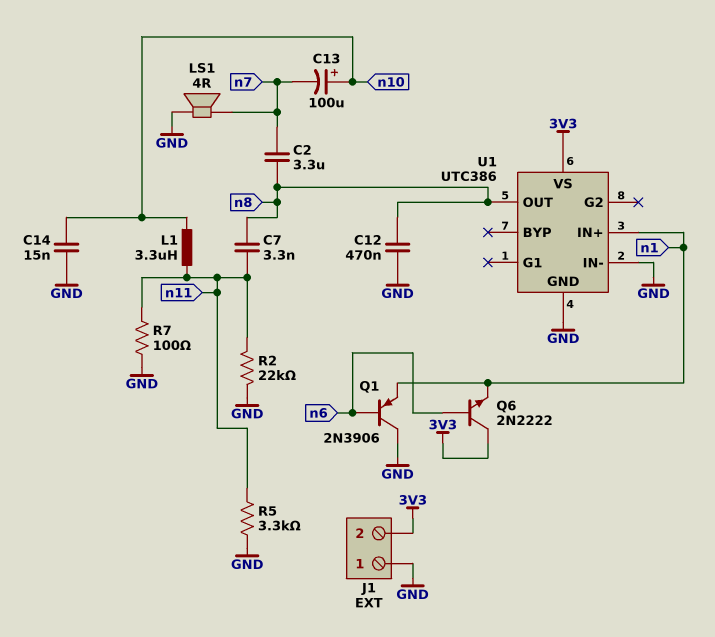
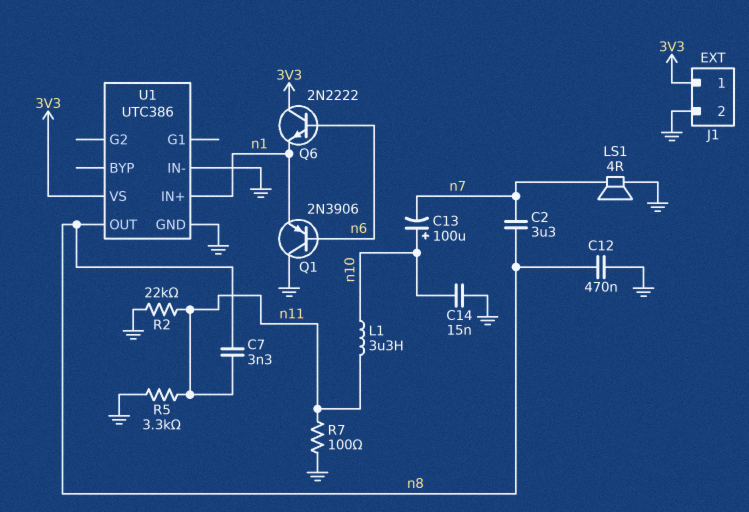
J1 pin 1: GND -> 3V3
J1 pin 2: 3V3 -> GND

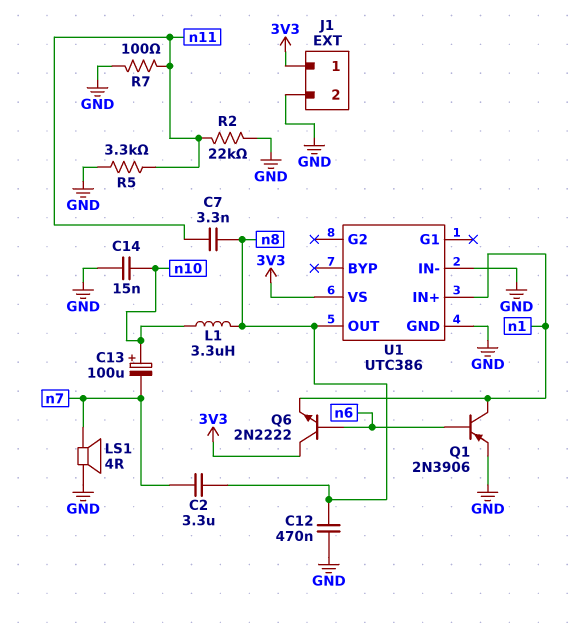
L1: 3.3uH (n10, n11) -> 3.3uH (n8, n10)
Q1: PNP 2N3906 (B n6, C GND, E n1) -> PNP 2N3906 (B n6, C n1, E GND)

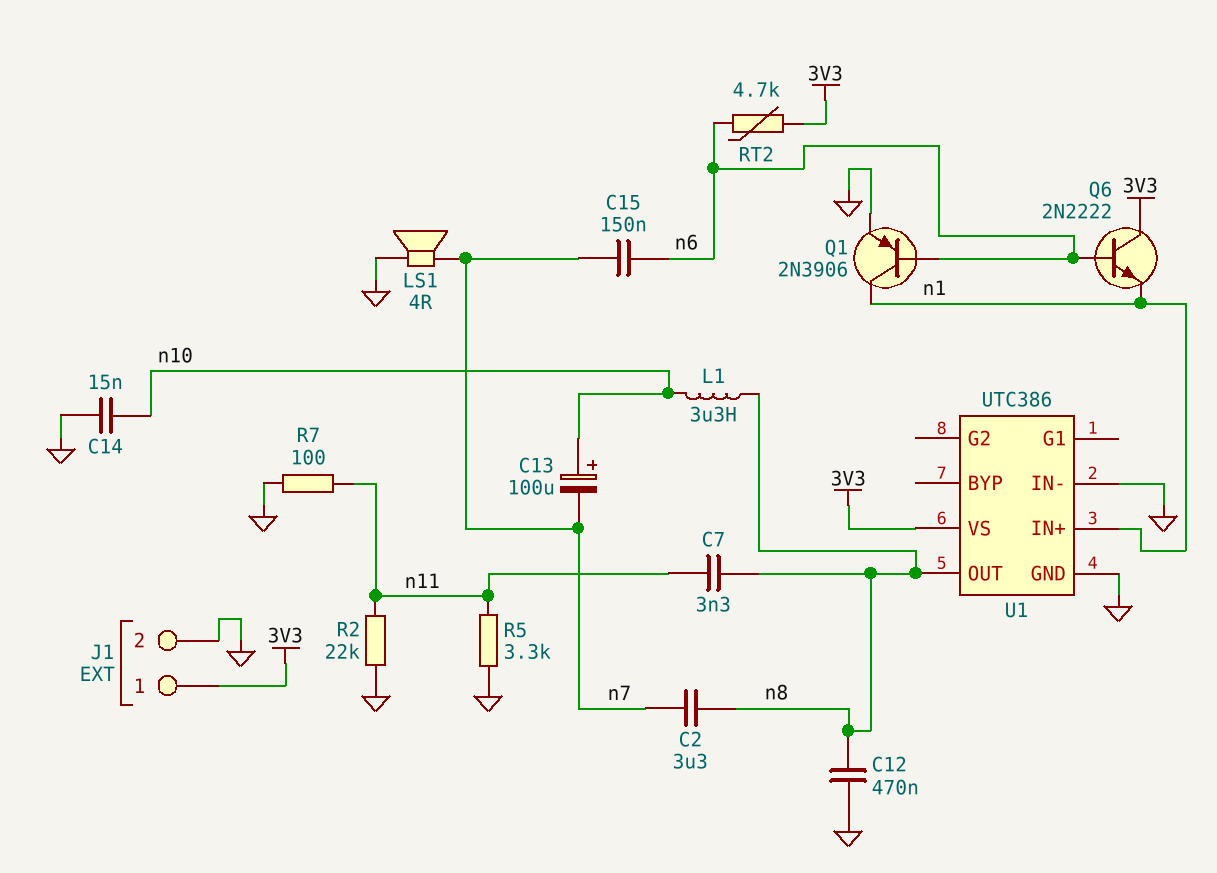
C15: none -> 150nF (n6, n7)
RT2: none -> 4.7k (3V3, n6)

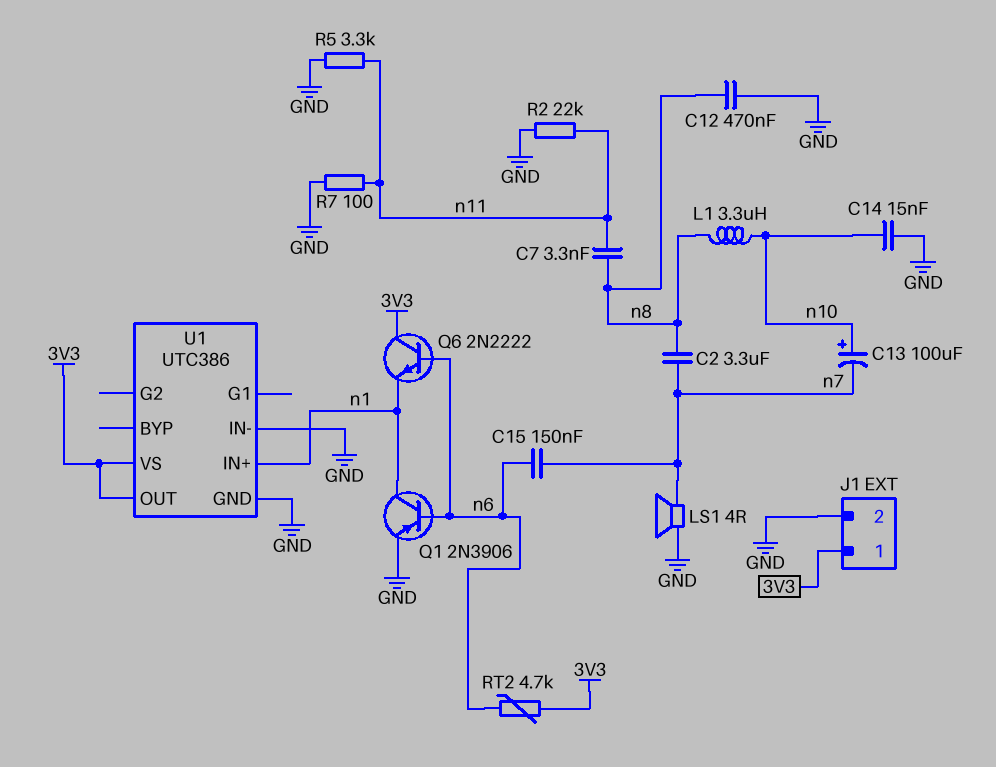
U1 pin OUT: n8 -> 3V3

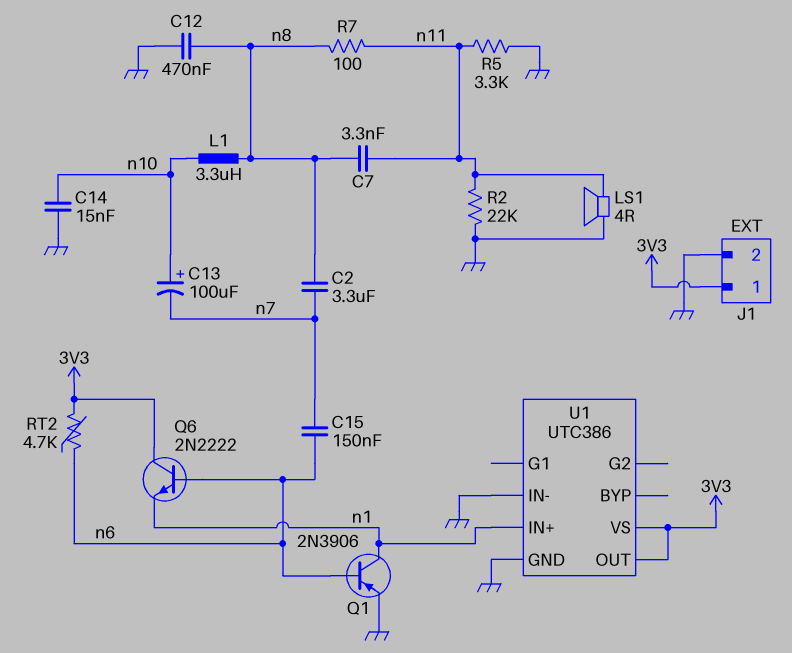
LS1: speaker 4R (GND, n7) -> speaker 4R (GND, n11)
R7: 100 (GND, n11) -> 100 (n8, n11)

